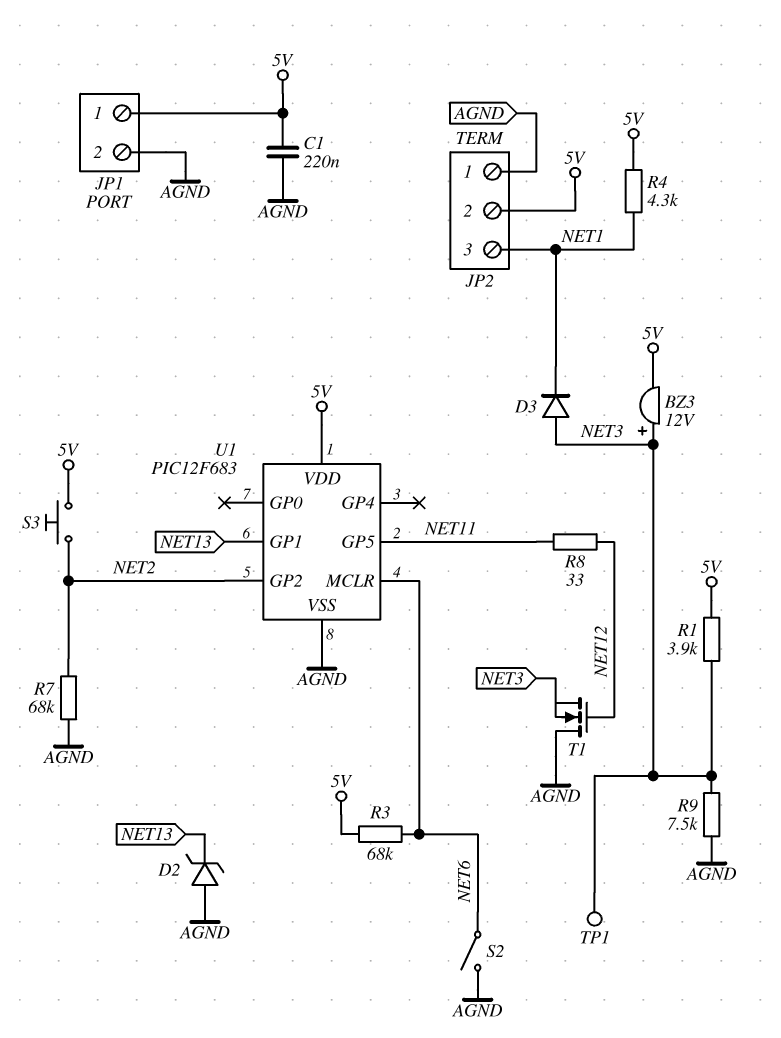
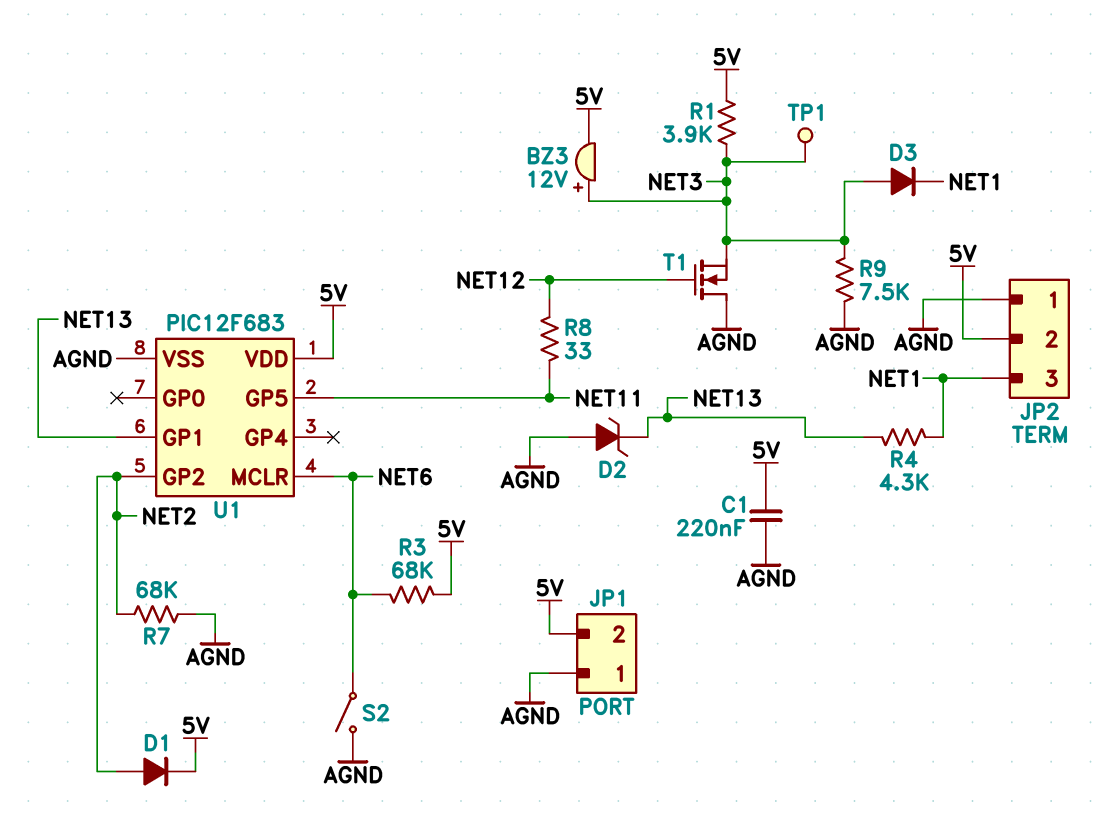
D1: none -> diode (A NET2, K 5V)
JP1 pin 1: 5V -> AGND
JP1 pin 2: AGND -> 5V
R4: 4.3k (5V, NET1) -> 4.3k (NET1, NET13)
S3: button (5V, NET2) -> none

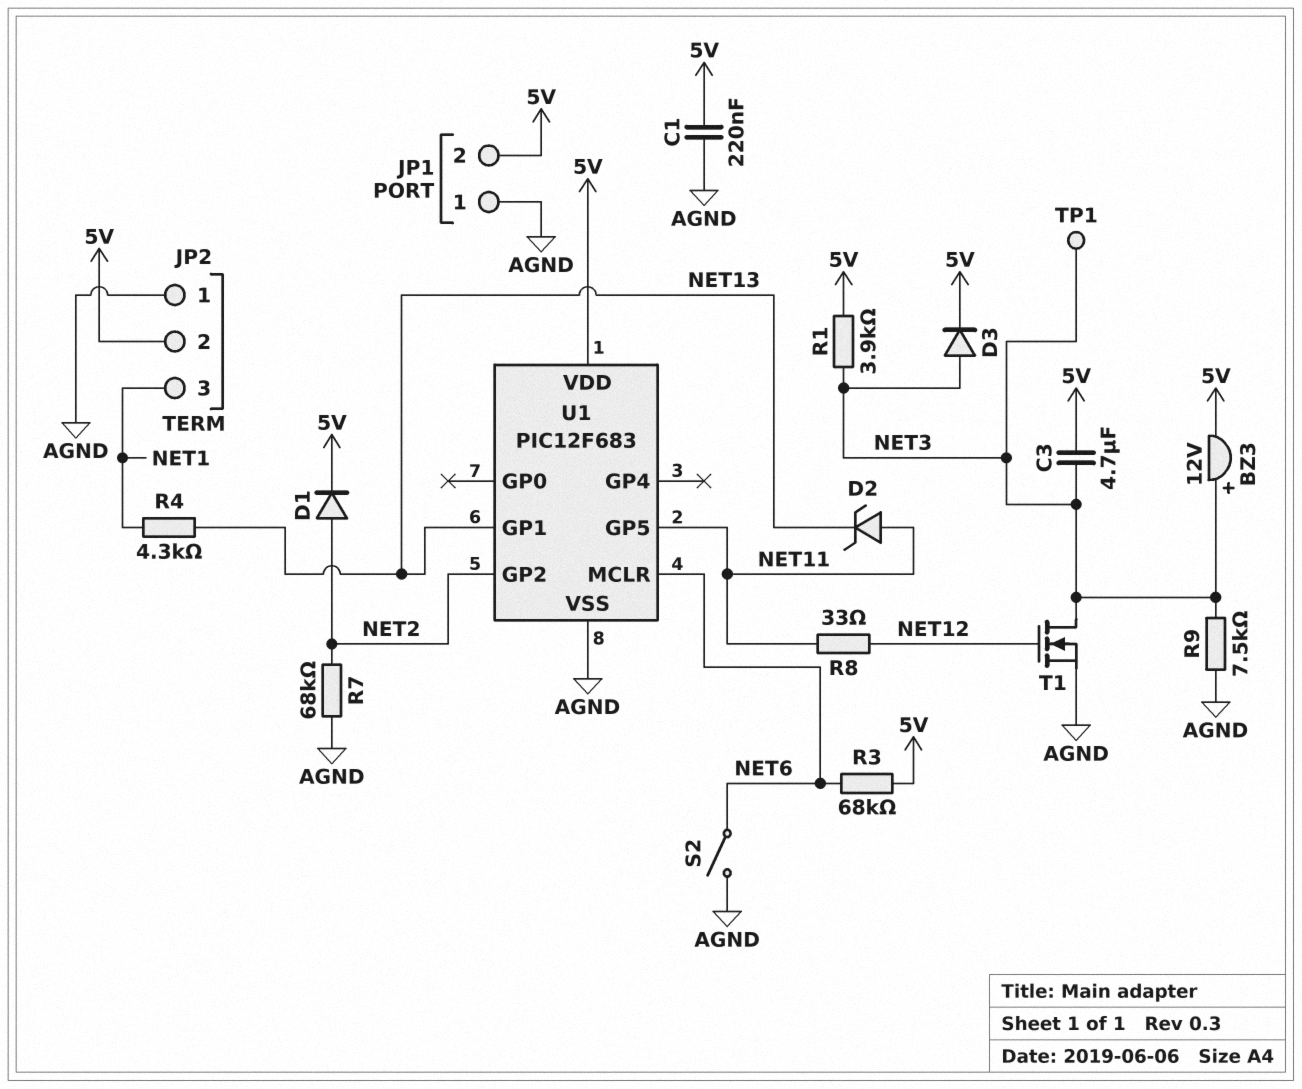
C3: none -> 4.7uF (5V, NET3)
D2: zener (A AGND, K NET13) -> zener (A NET11, K NET13)
D3: diode (A NET3, K NET1) -> diode (A NET3, K 5V)
T1: NMOS (G NET12, D AGND, S NET3) -> NMOS (G NET12, D NET3, S AGND)

